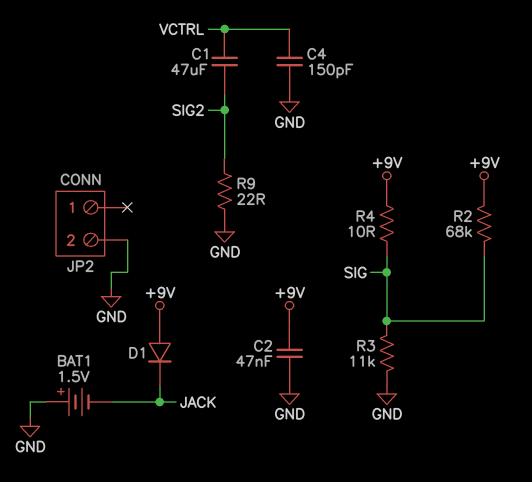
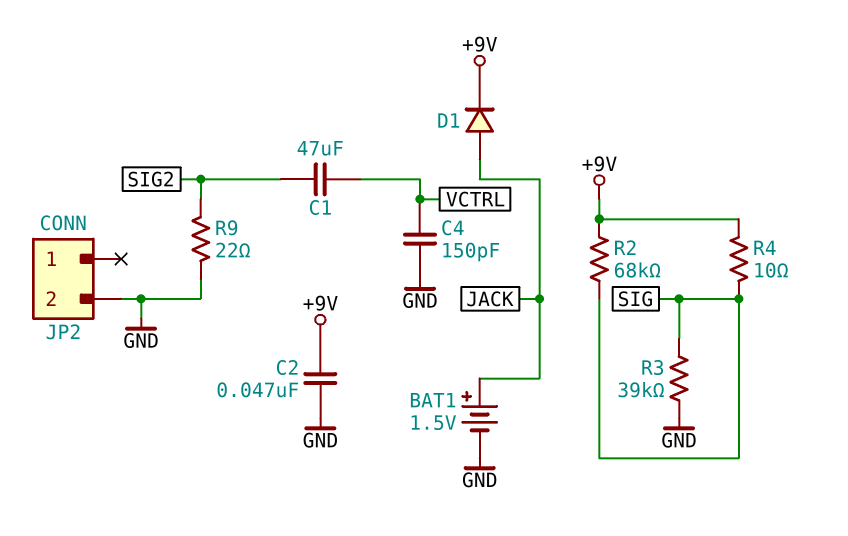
BAT1: 1.5V (plus GND, minus JACK) -> 1.5V (plus JACK, minus GND)
D1: diode (A +9V, K JACK) -> diode (A JACK, K +9V)
R3: 11k (GND, SIG) -> 39k (GND, SIG)

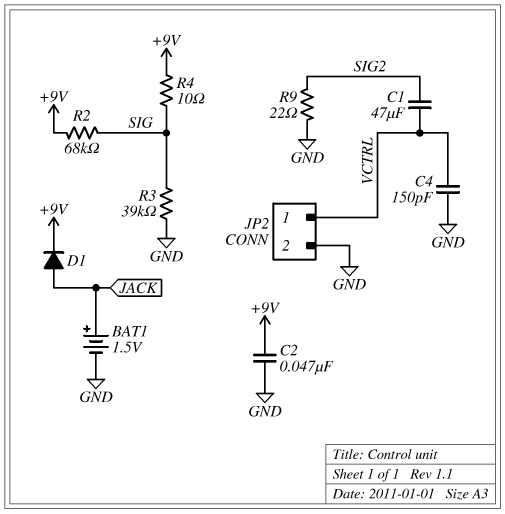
JP2 pin 1: none -> VCTRL

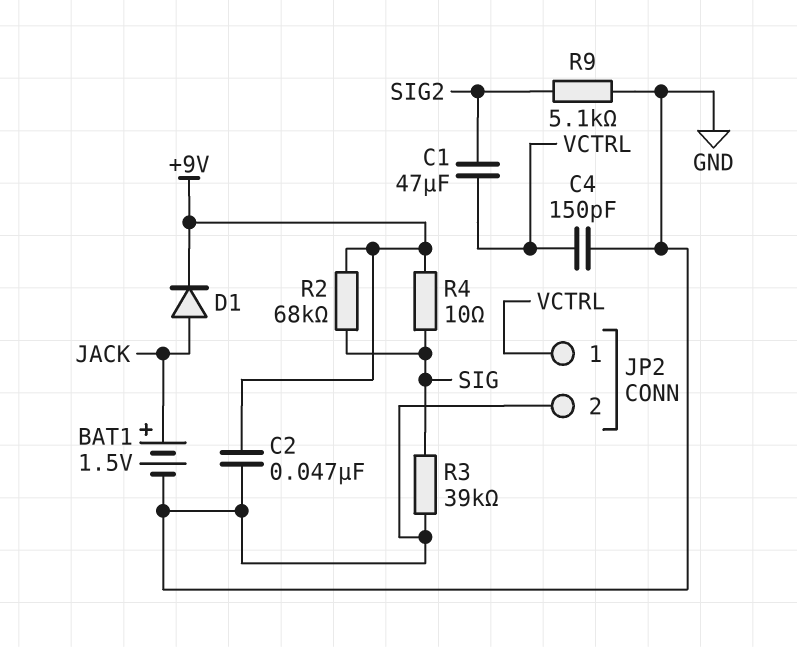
R9: 22 (GND, SIG2) -> 5.1k (GND, SIG2)

